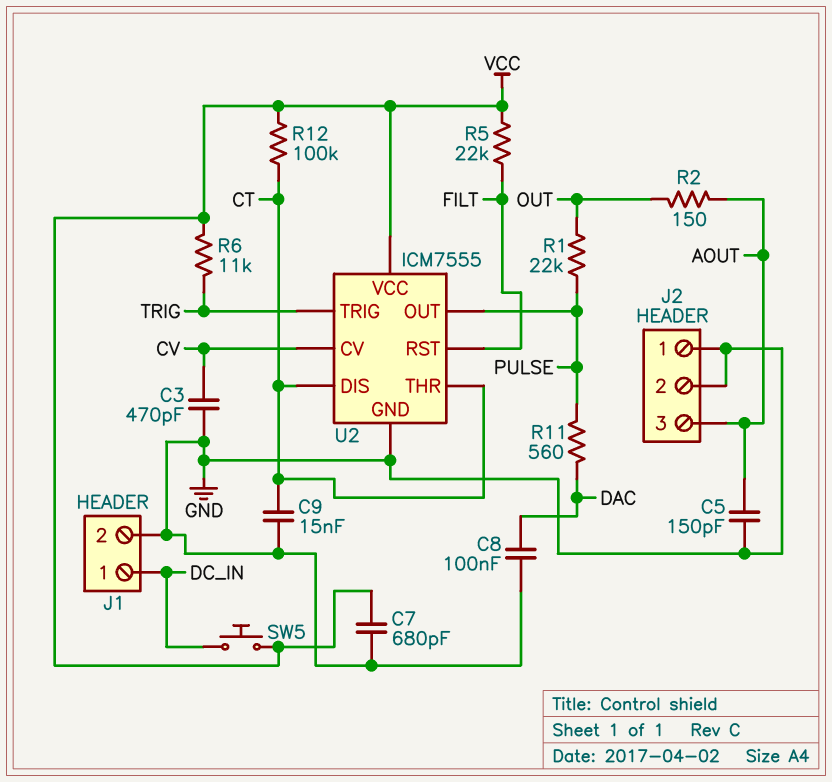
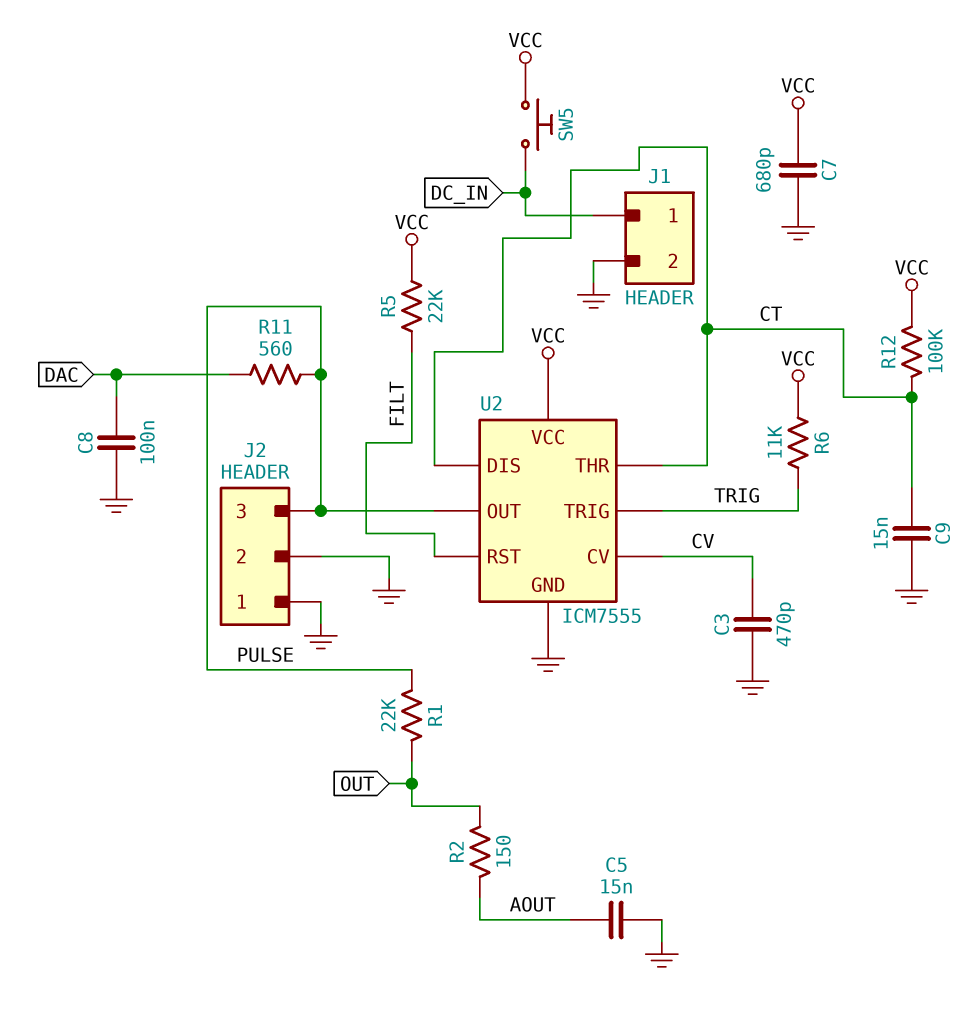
C5: 150pF (AOUT, GND) -> 15nF (AOUT, GND)
J2 pin 3: AOUT -> PULSE

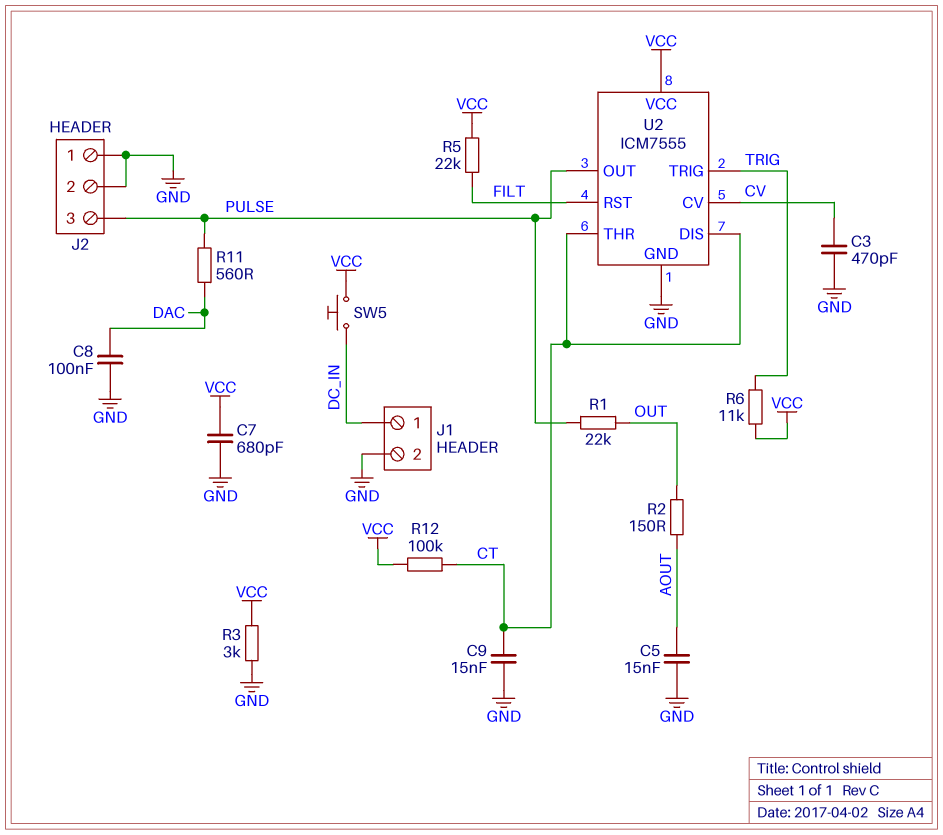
R3: none -> 3k (GND, VCC)

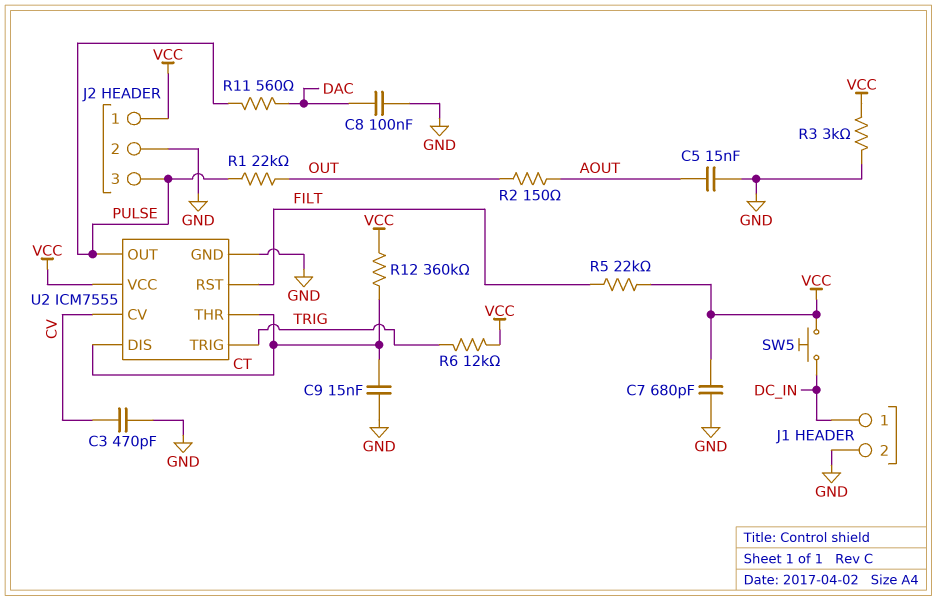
J2 pin 1: GND -> VCC
R6: 11k (TRIG, VCC) -> 12k (TRIG, VCC)
R12: 100k (CT, VCC) -> 360k (CT, VCC)

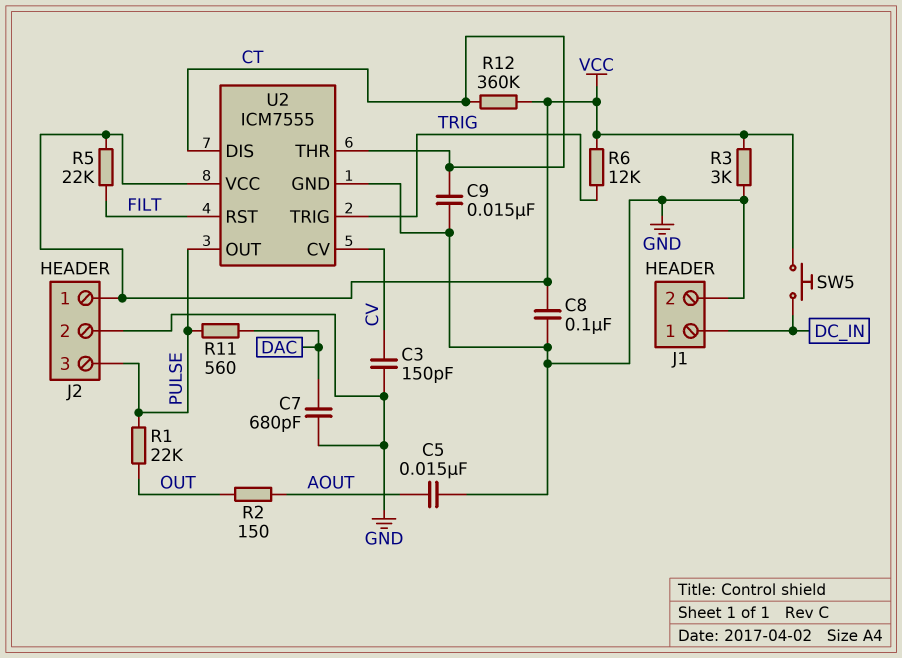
C3: 470pF (CV, GND) -> 150pF (CV, GND)
C7: 680pF (GND, VCC) -> 680pF (DAC, GND)
C8: 100nF (DAC, GND) -> 100nF (GND, VCC)

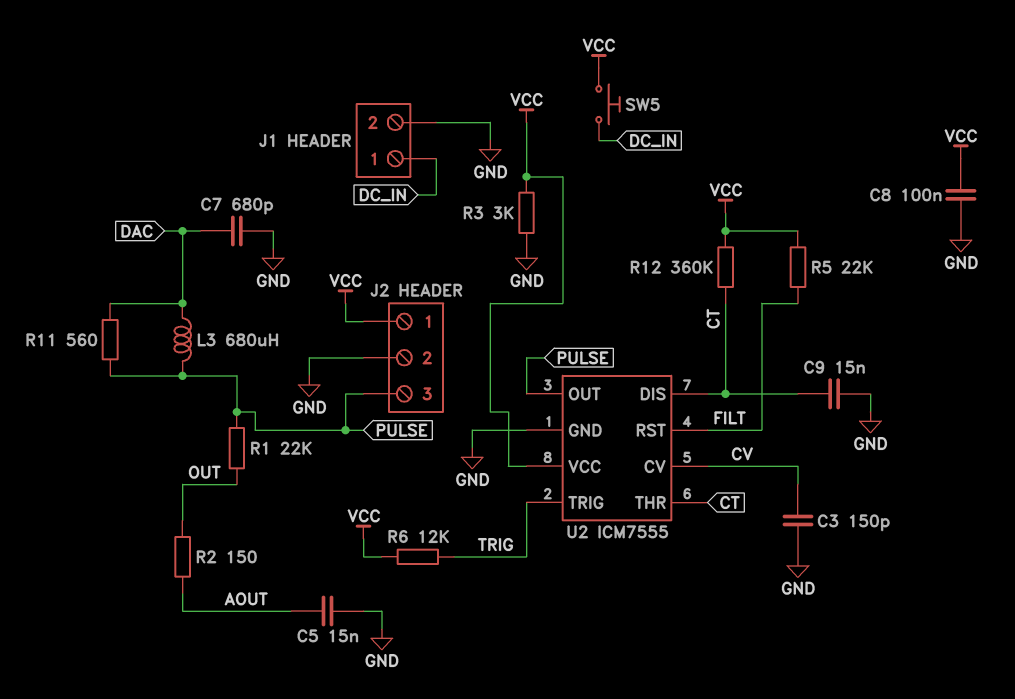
L3: none -> 680uH (DAC, PULSE)

